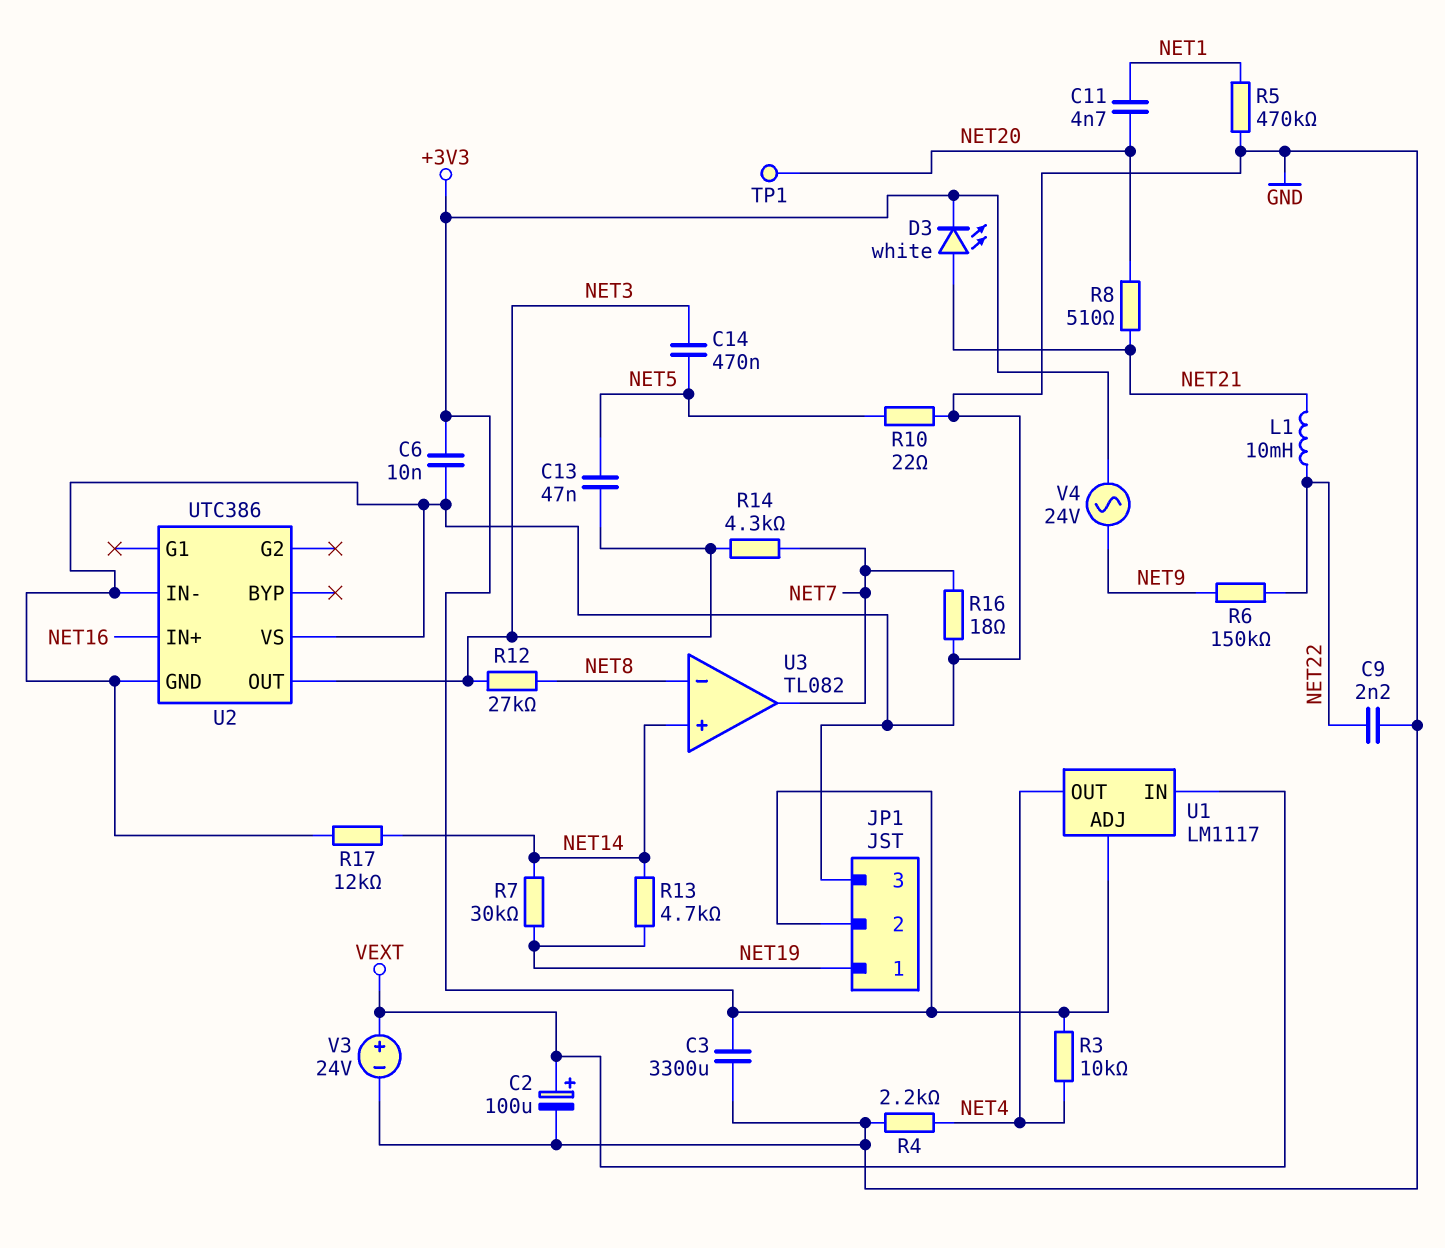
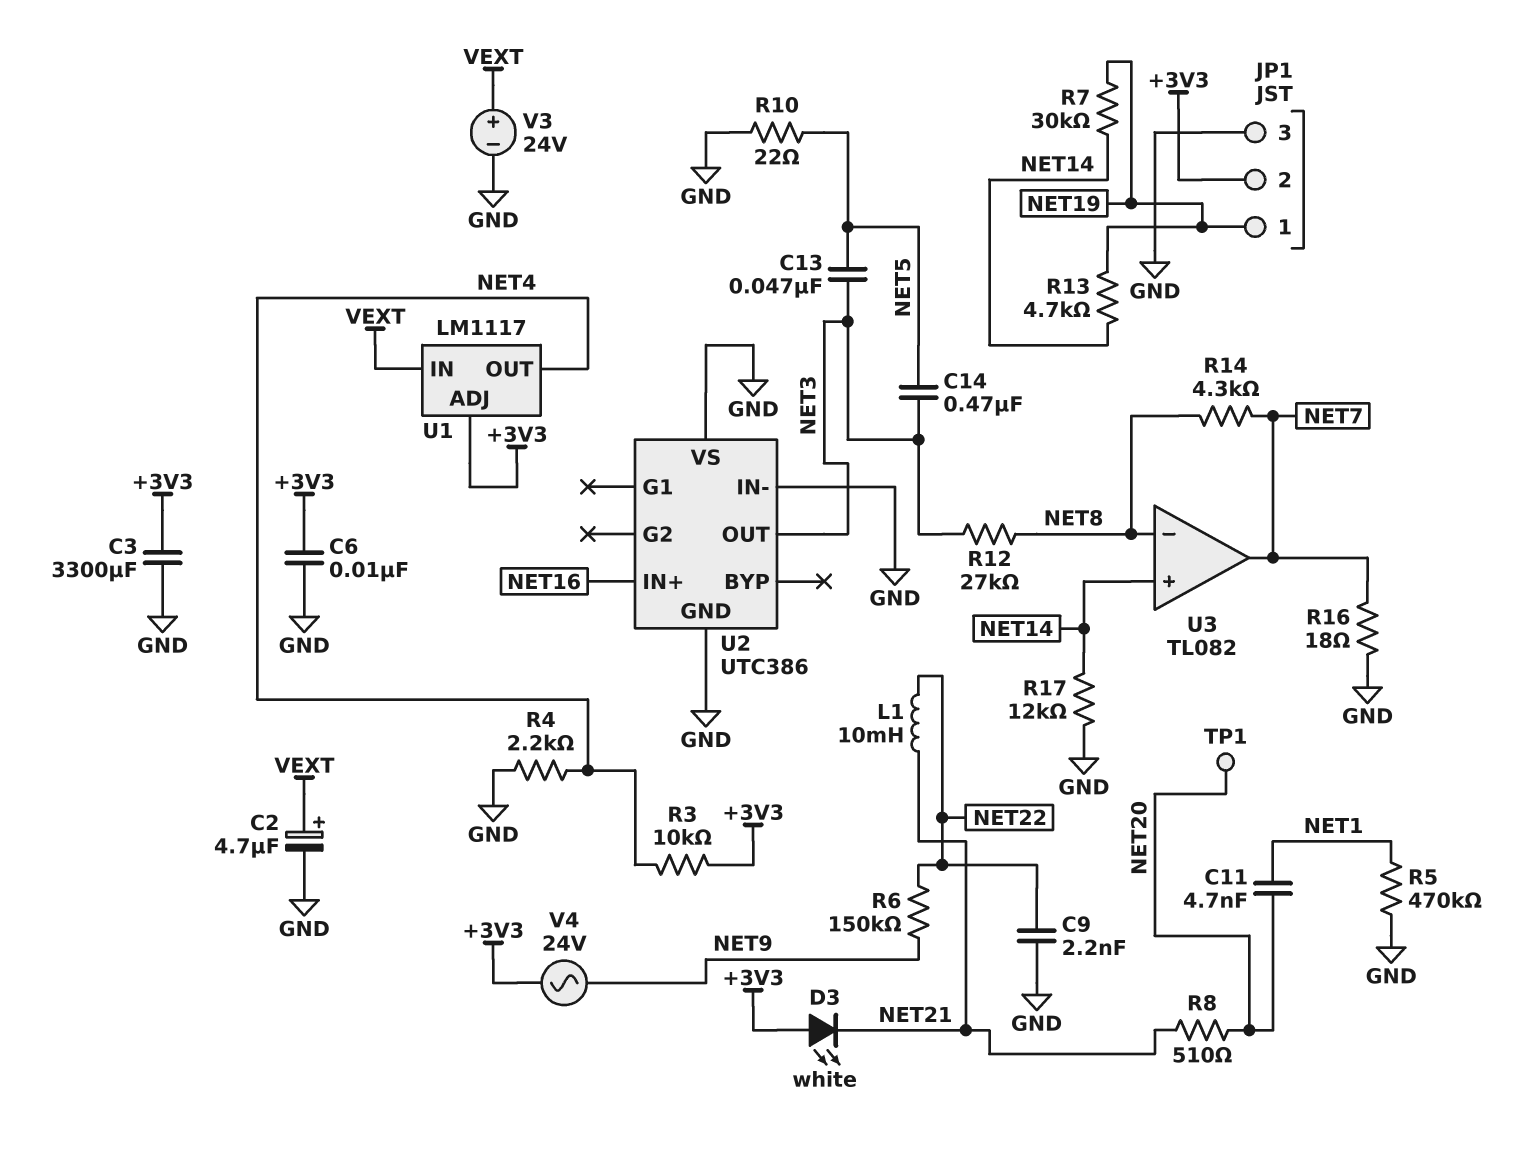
C2: 100uF (plus VEXT, minus GND) -> 4.7uF (plus VEXT, minus GND)
D3: LED white (A NET21, K +3V3) -> LED white (A +3V3, K NET21)
R14: 4.3k (NET3, NET7) -> 4.3k (NET7, NET8)

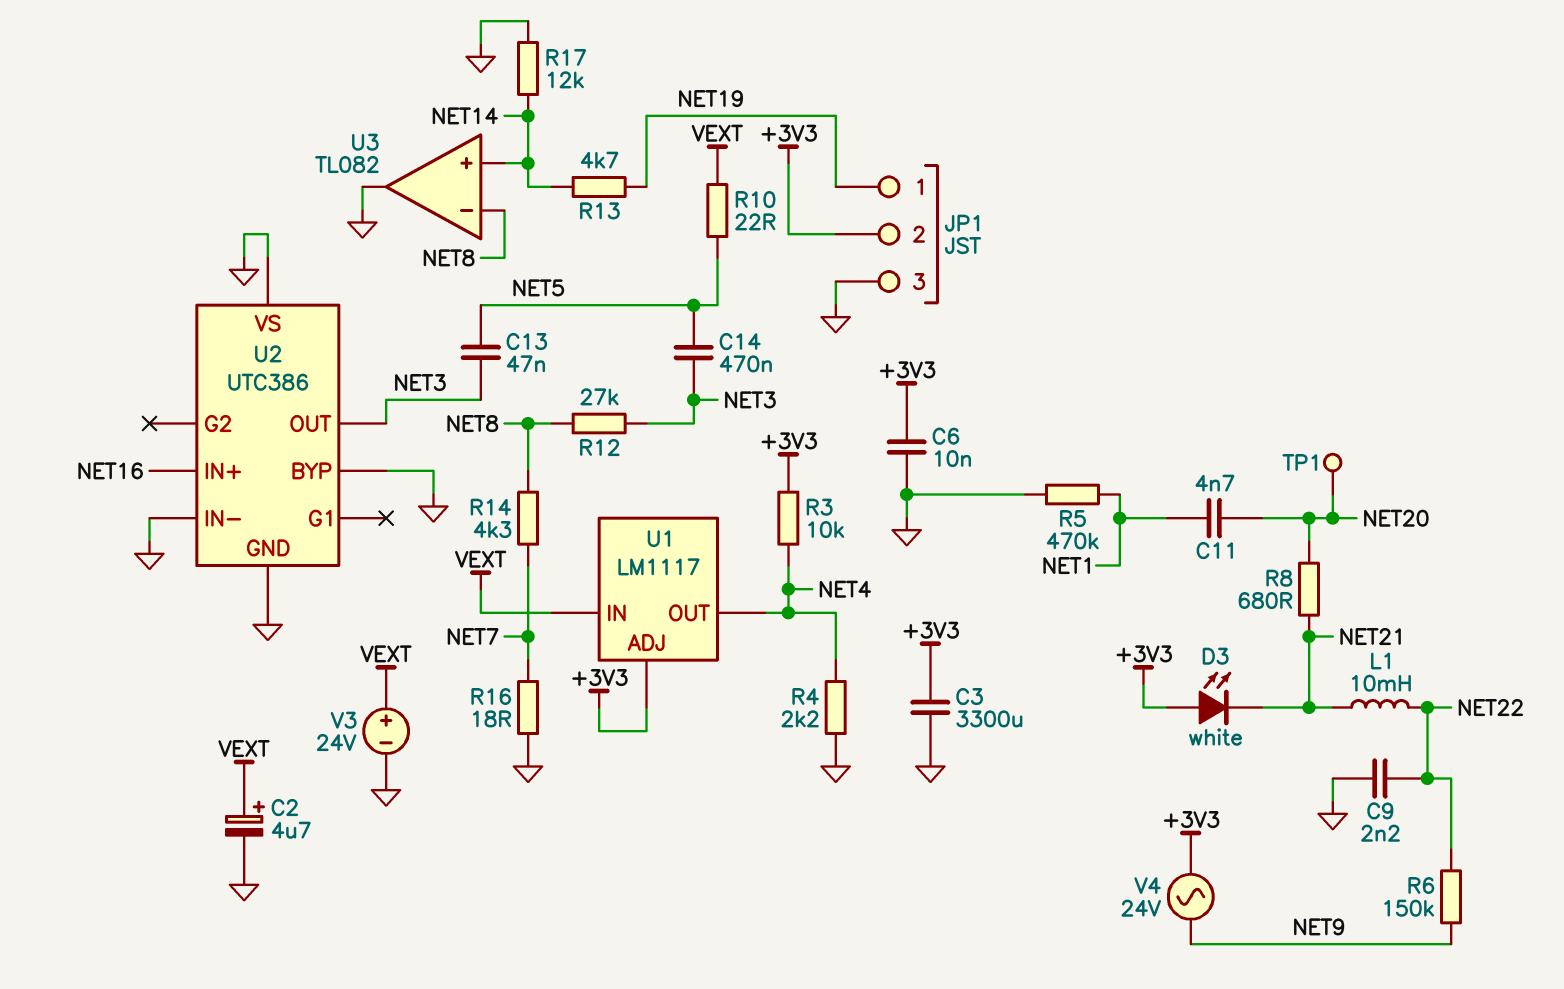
R7: 30k (NET14, NET19) -> none
R8: 510 (NET20, NET21) -> 680 (NET20, NET21)
R10: 22 (GND, NET5) -> 22 (NET5, VEXT)
U2 pin BYP: none -> GND
U3 pin out: NET7 -> GND

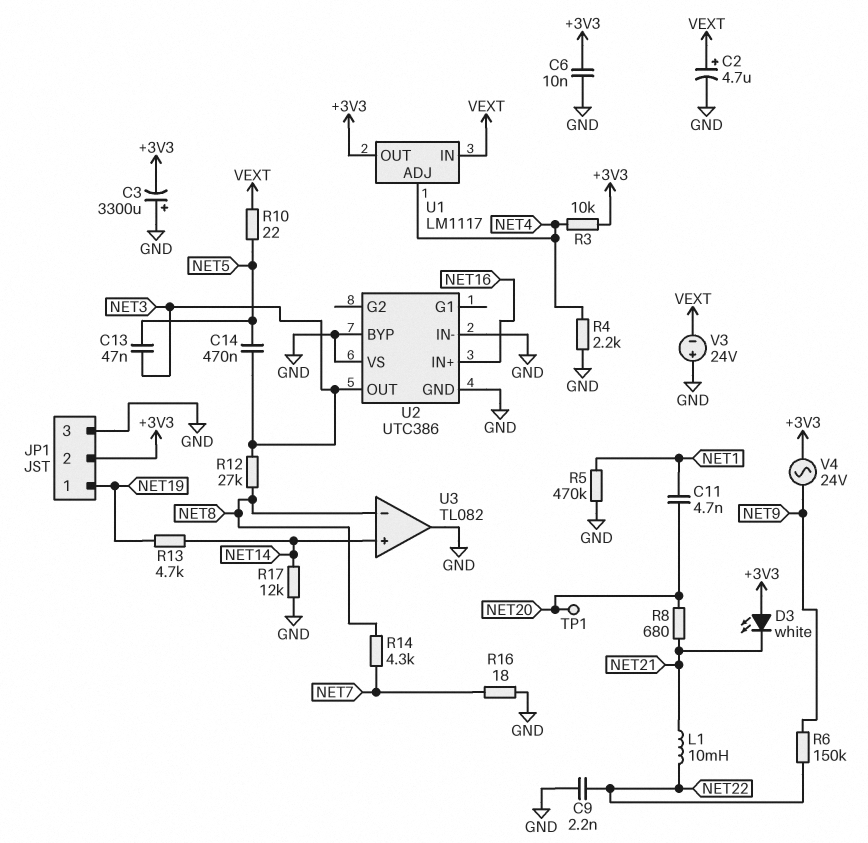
C3: 3300uF (+3V3, GND) -> 3300uF (plus GND, minus +3V3)
U1 pin ADJ: +3V3 -> NET4
U1 pin OUT: NET4 -> +3V3
V3: 24V (plus VEXT, minus GND) -> 24V (plus GND, minus VEXT)

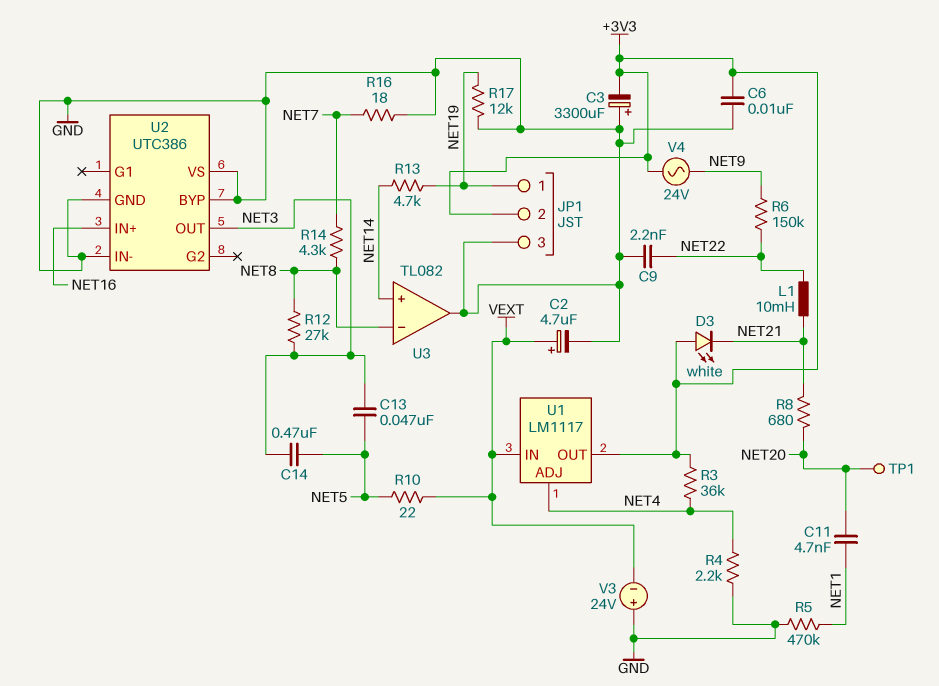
R3: 10k (+3V3, NET4) -> 36k (+3V3, NET4)
R17: 12k (GND, NET14) -> 12k (GND, NET19)

